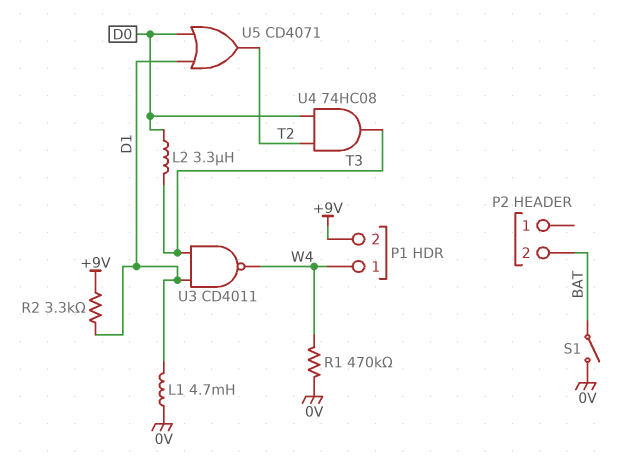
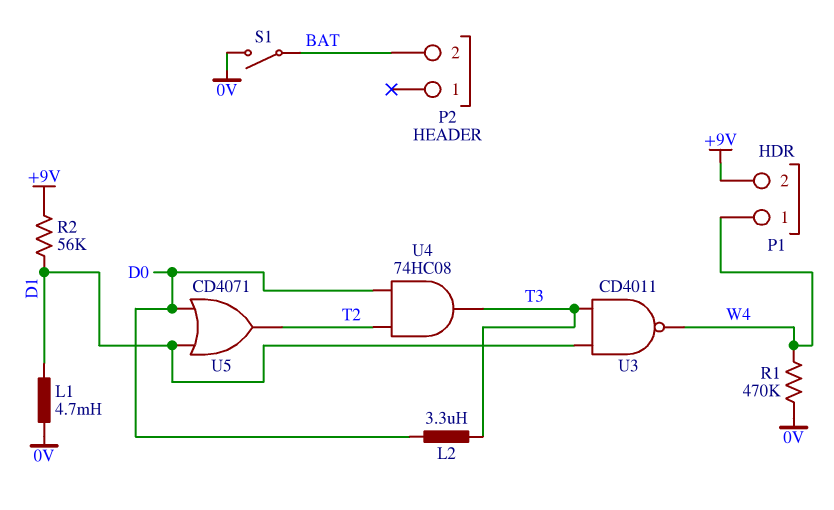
R2: 3.3k (+9V, D1) -> 56k (+9V, D1)

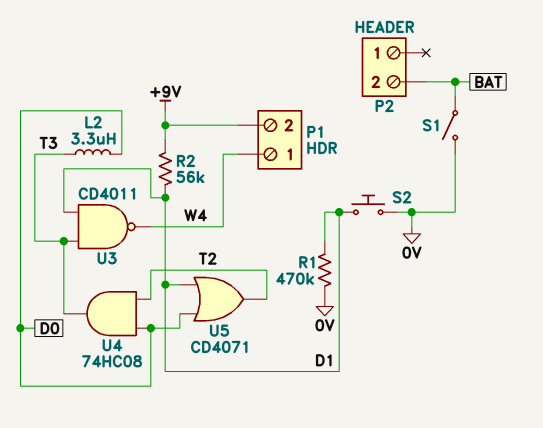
L1: 4.7mH (0V, D1) -> none
R1: 470k (0V, W4) -> 470k (0V, D1)
S2: none -> button (0V, D1)

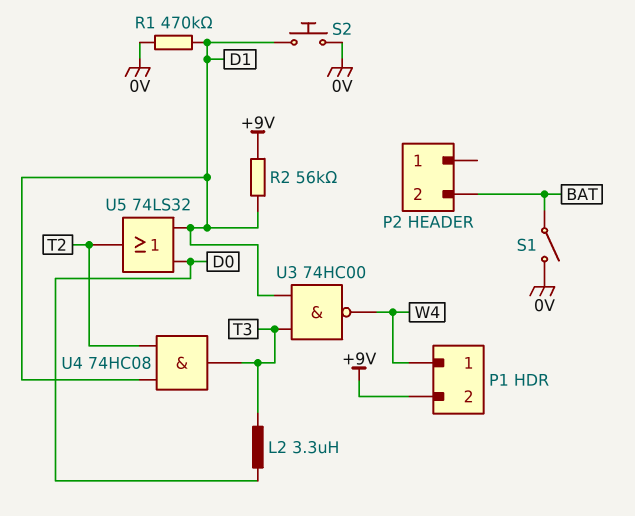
U3: NAND CD4011 (in D1, in T3, out W4) -> NAND 74HC00 (in D1, in T3, out W4)
U4: AND 74HC08 (in D0, in T2, out T3) -> AND 74HC08 (in D1, in T2, out T3)
U5: OR CD4071 (in D0, in D1, out T2) -> OR 74LS32 (in D0, in D1, out T2)

